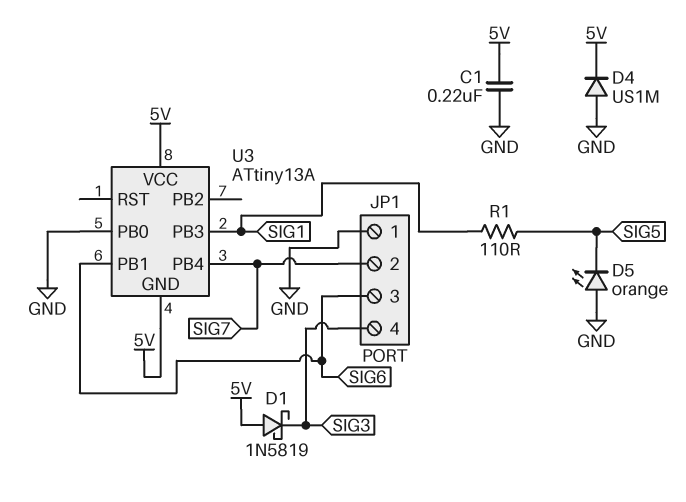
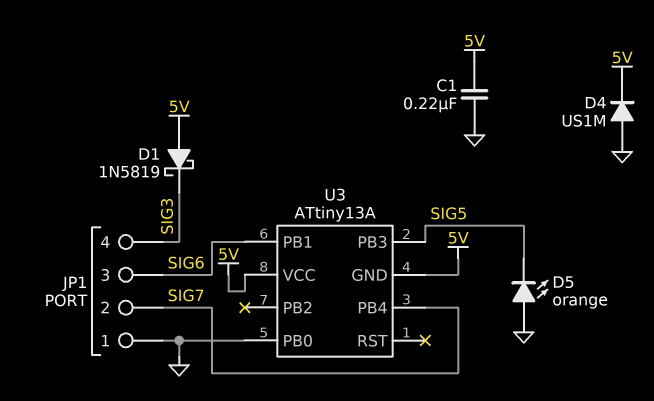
R1: 110 (SIG1, SIG5) -> none
U3 pin PB3: SIG1 -> SIG5

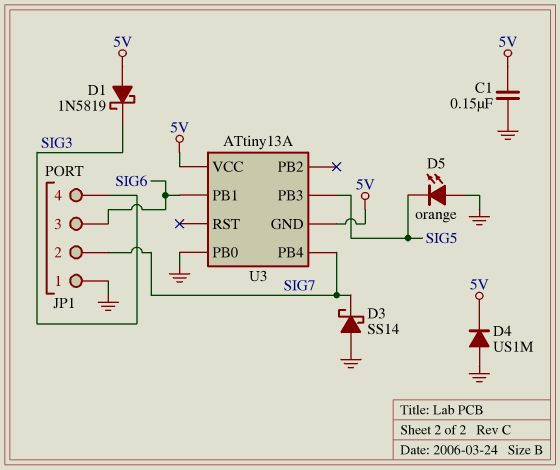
C1: 220nF (5V, GND) -> 150nF (5V, GND)
D3: none -> schottky SS14 (A GND, K SIG7)

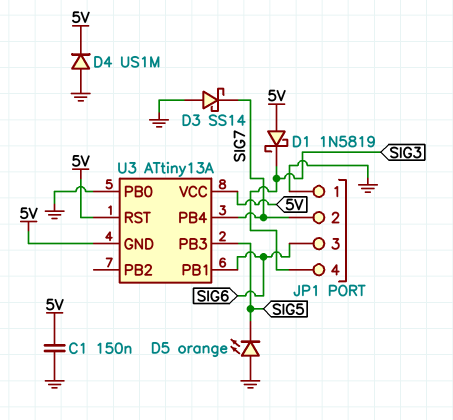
U3 pin RST: none -> 5V

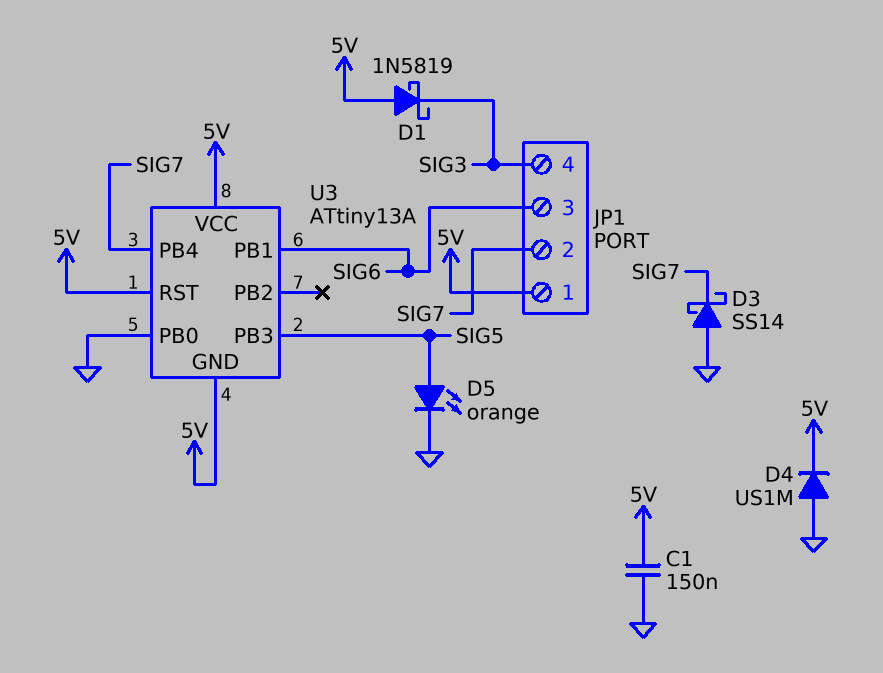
D5: LED orange (A GND, K SIG5) -> LED orange (A SIG5, K GND)
JP1 pin 1: GND -> 5V

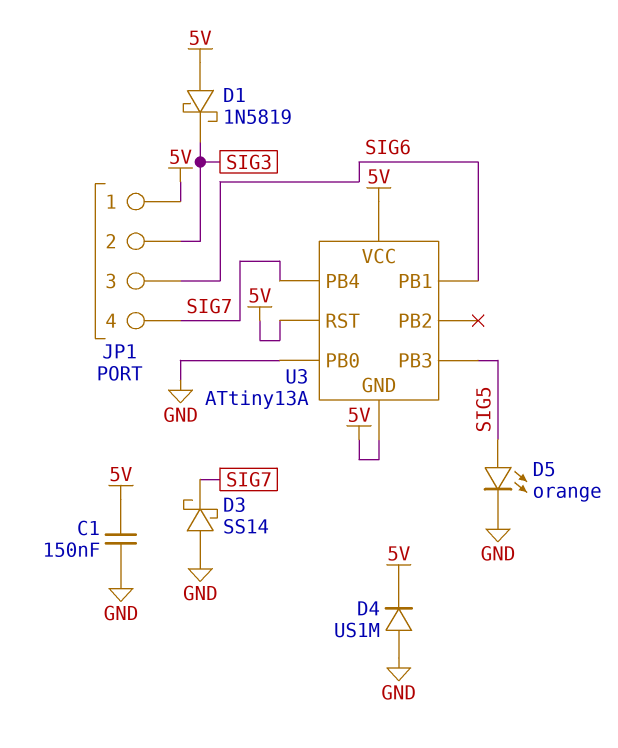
JP1 pin 2: SIG7 -> SIG3
JP1 pin 4: SIG3 -> SIG7

